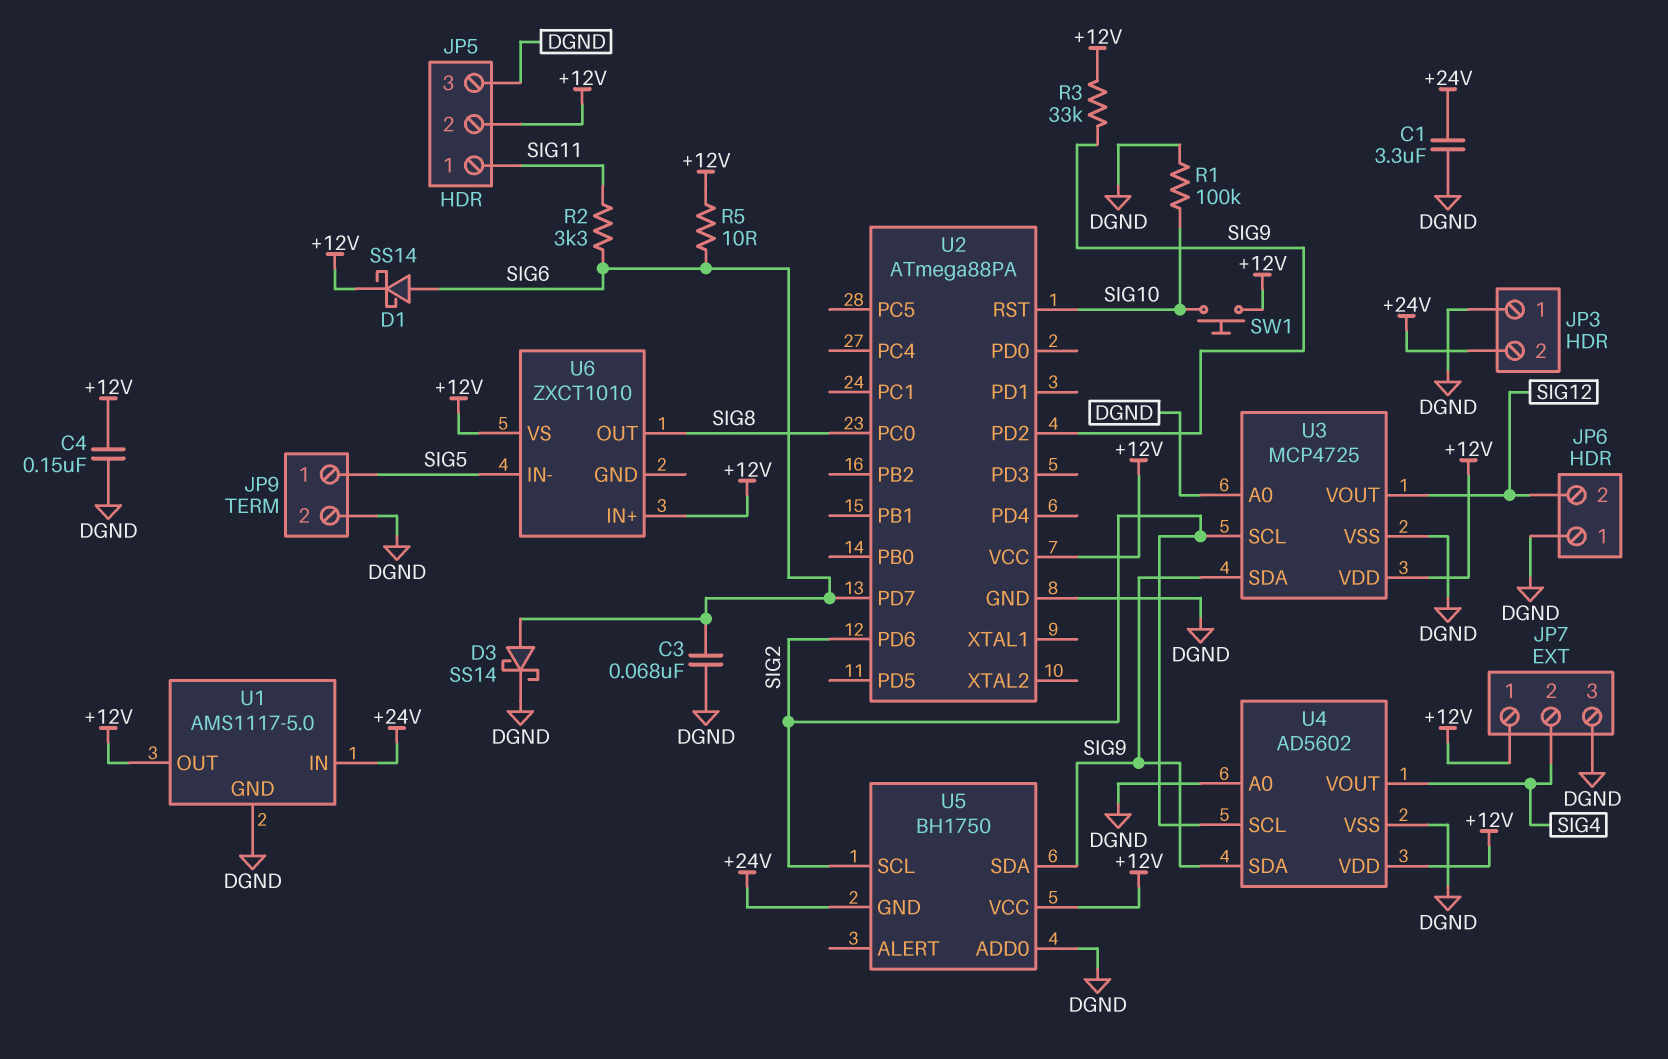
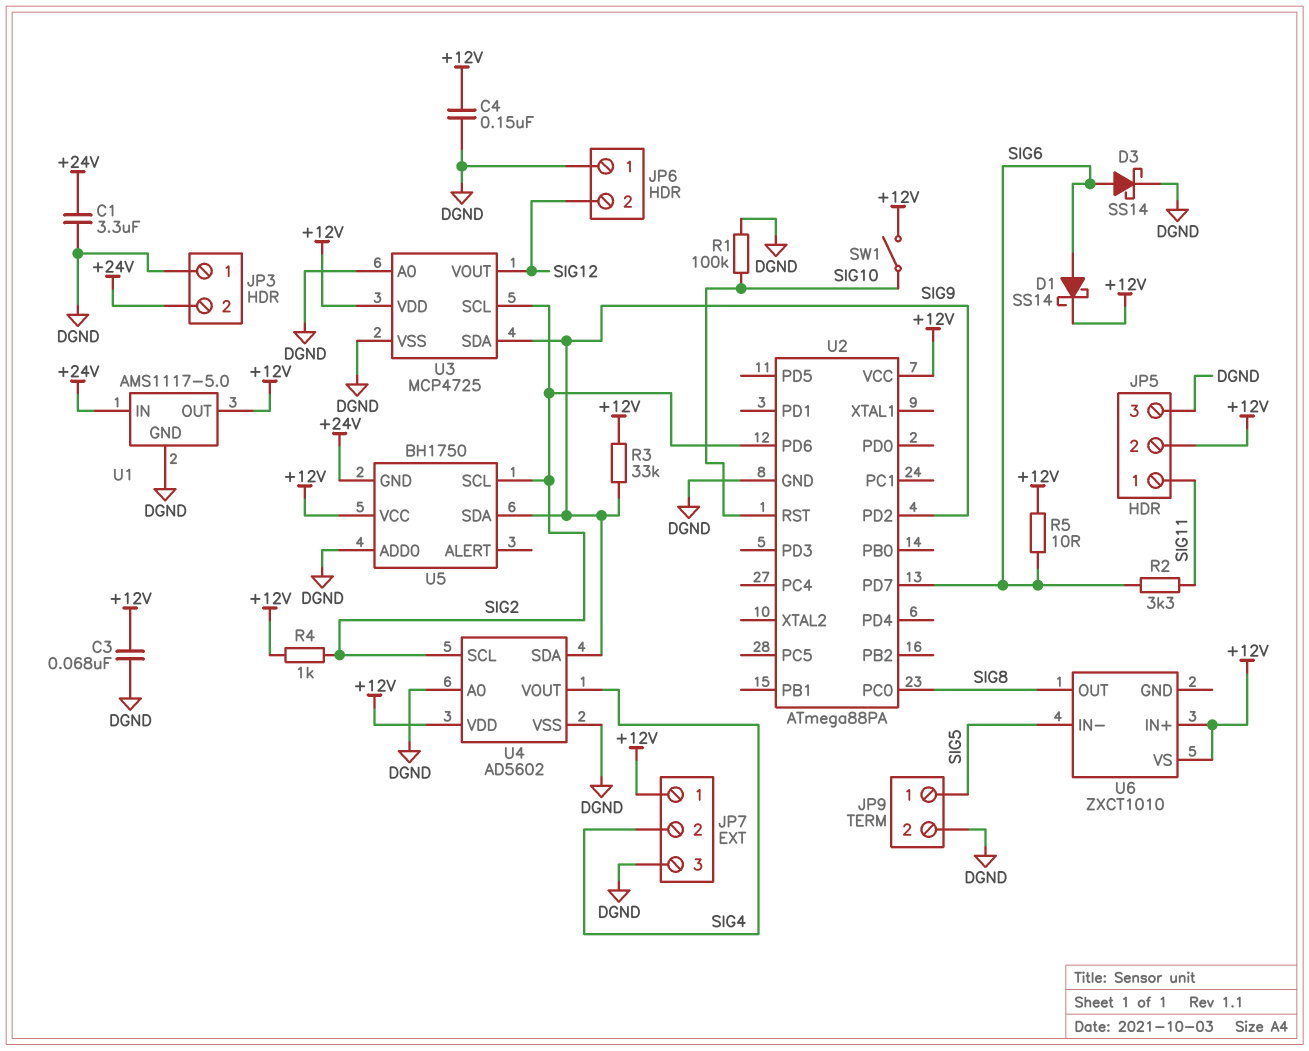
C3: 68nF (DGND, SIG6) -> 68nF (+12V, DGND)
R4: none -> 1k (+12V, SIG2)
SW1: button (+12V, SIG10) -> switch (+12V, SIG10)

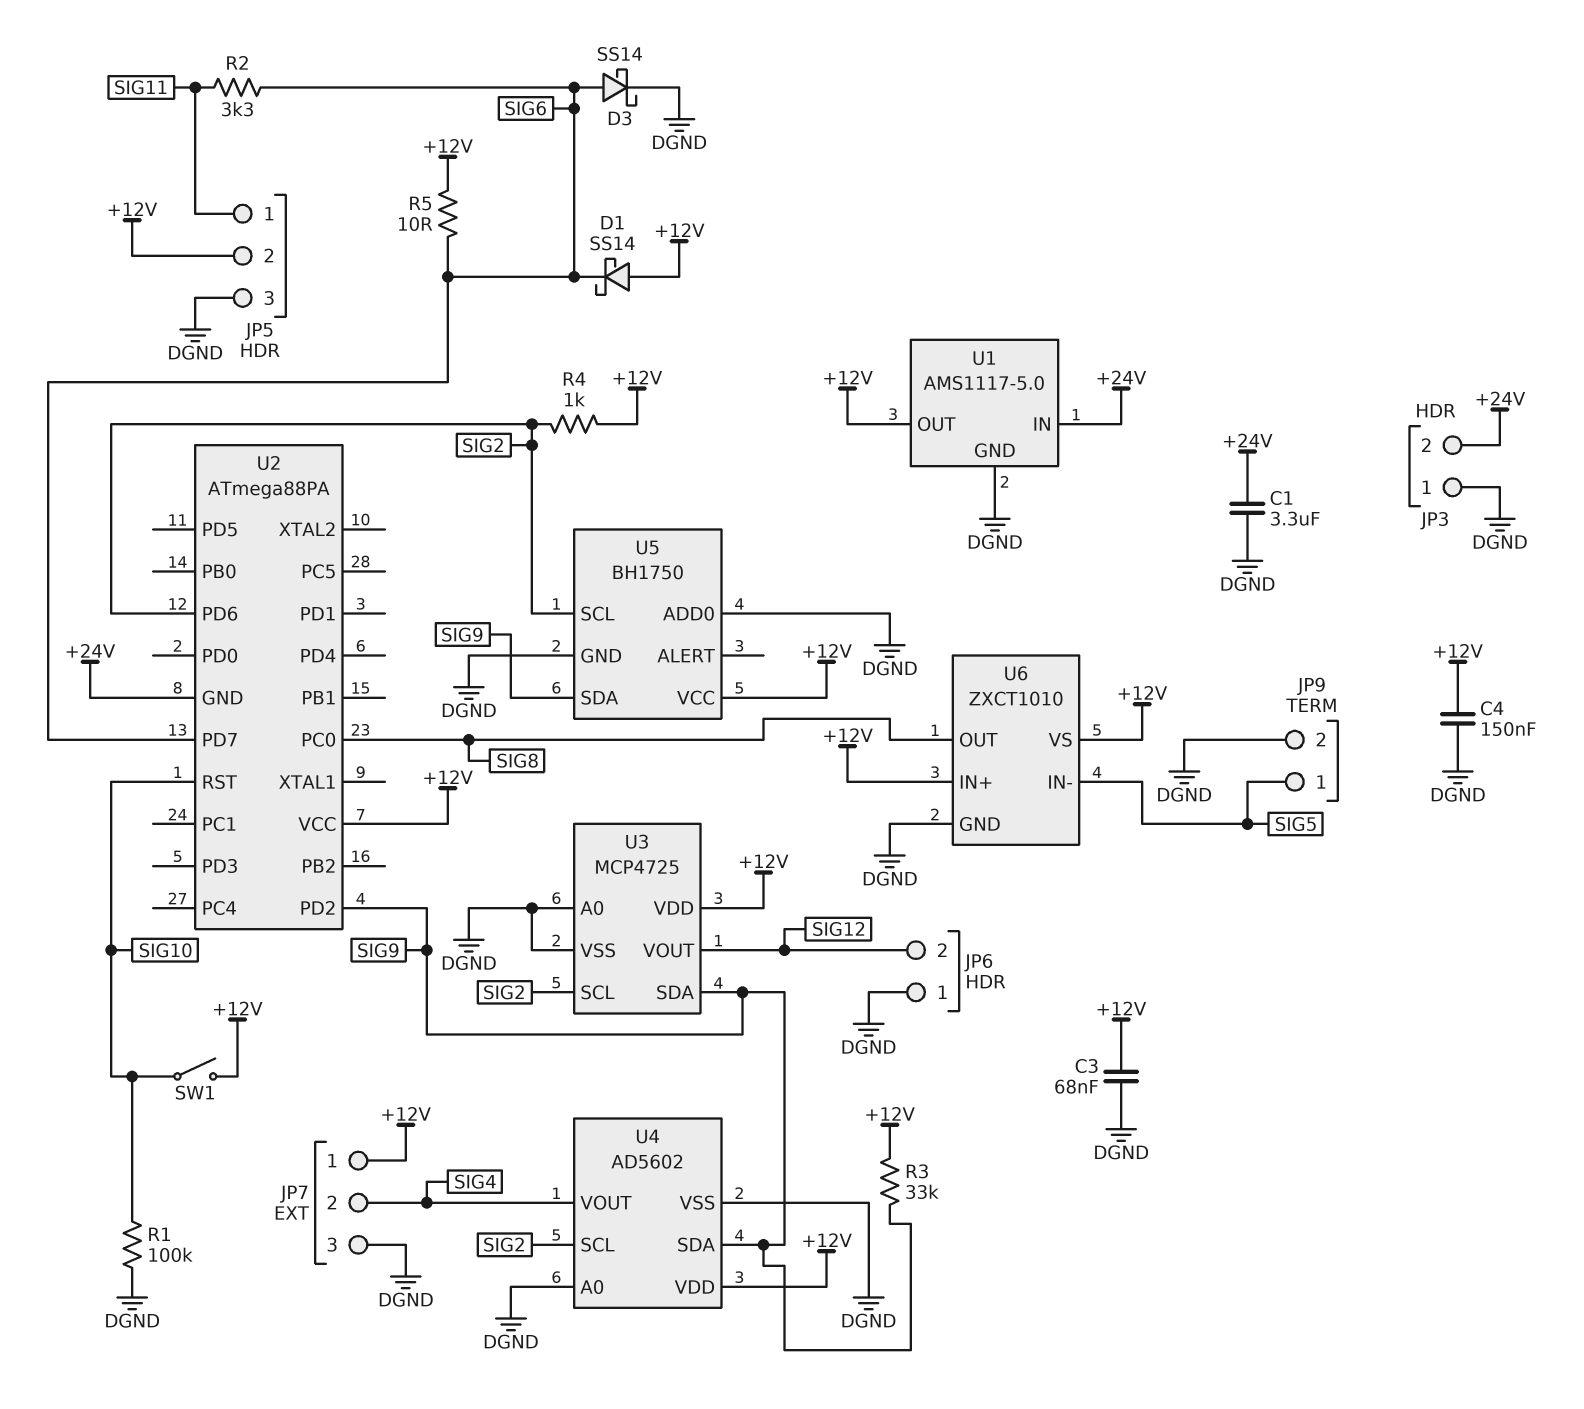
D1: schottky SS14 (A SIG6, K +12V) -> schottky SS14 (A +12V, K SIG6)
U2 pin GND: DGND -> +24V
U5 pin GND: +24V -> DGND
U6 pin GND: none -> DGND

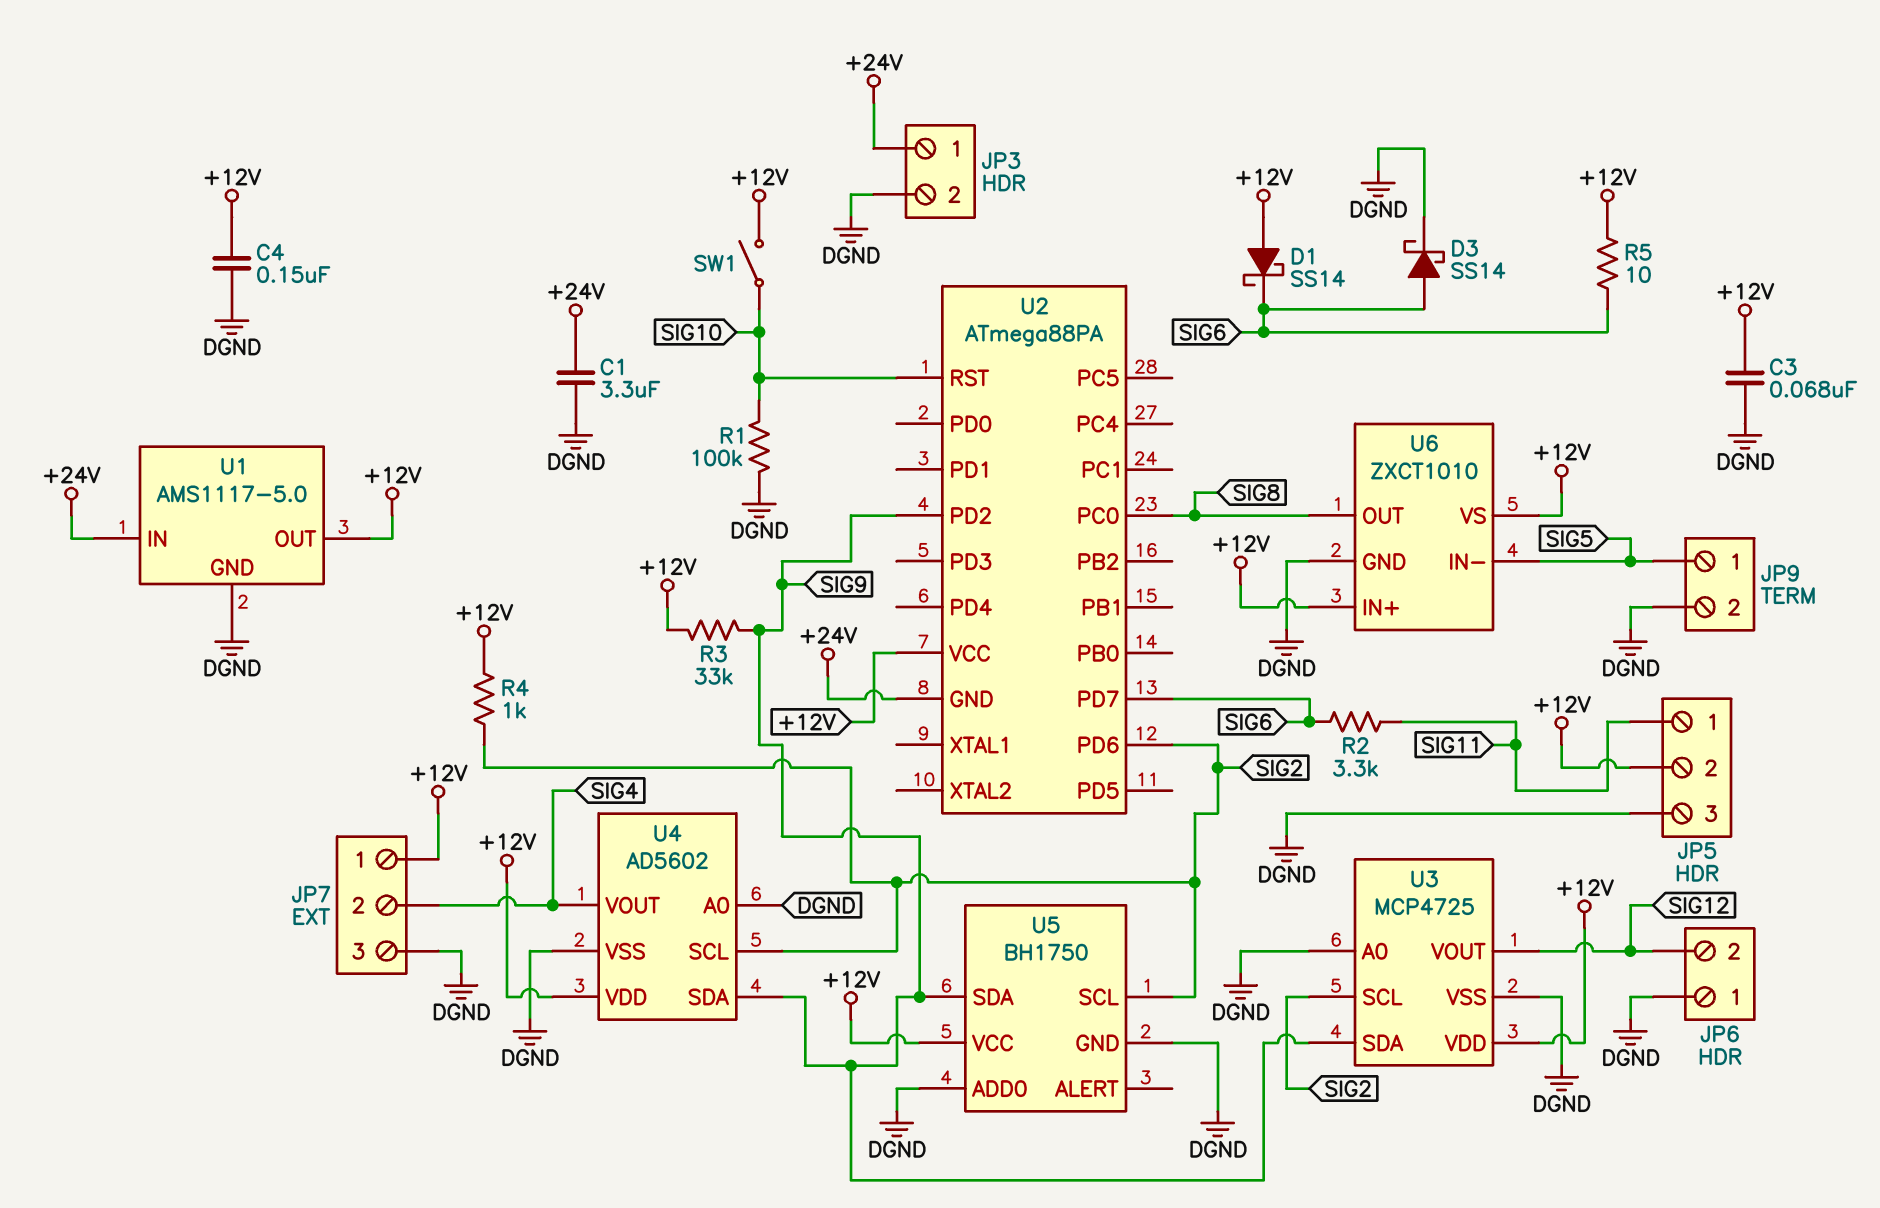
JP3 pin 1: DGND -> +24V
JP3 pin 2: +24V -> DGND

